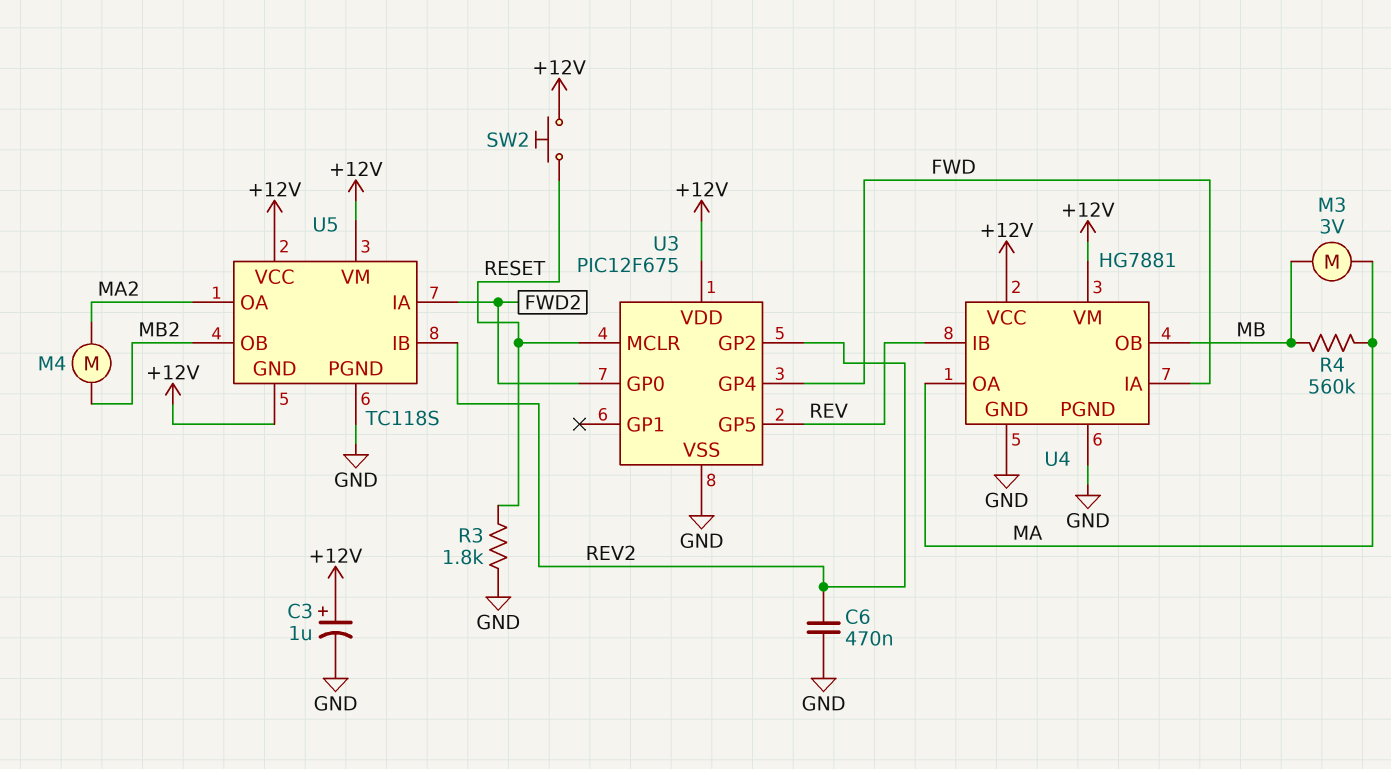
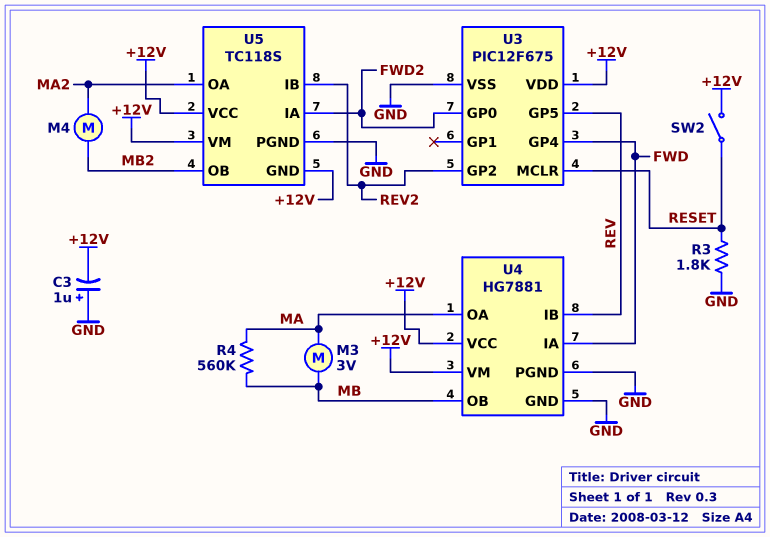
C3: 1uF (plus +12V, minus GND) -> 1uF (plus GND, minus +12V)
C6: 470nF (GND, REV2) -> none
SW2: button (+12V, RESET) -> switch (+12V, RESET)

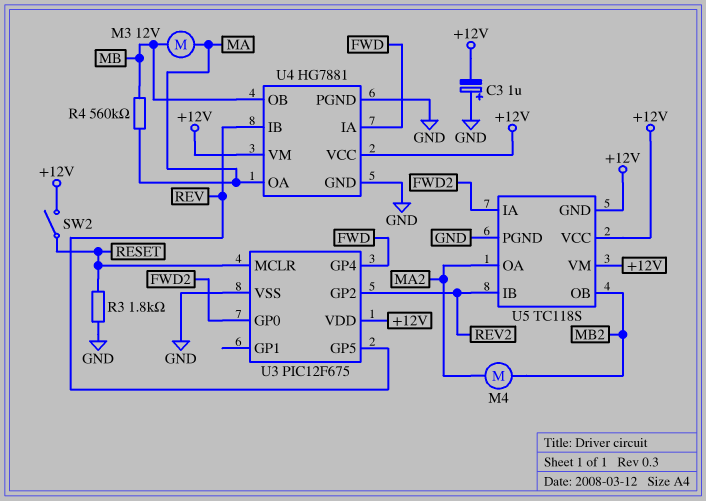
M3: motor 3V (MA, MB) -> motor 12V (MA, MB)

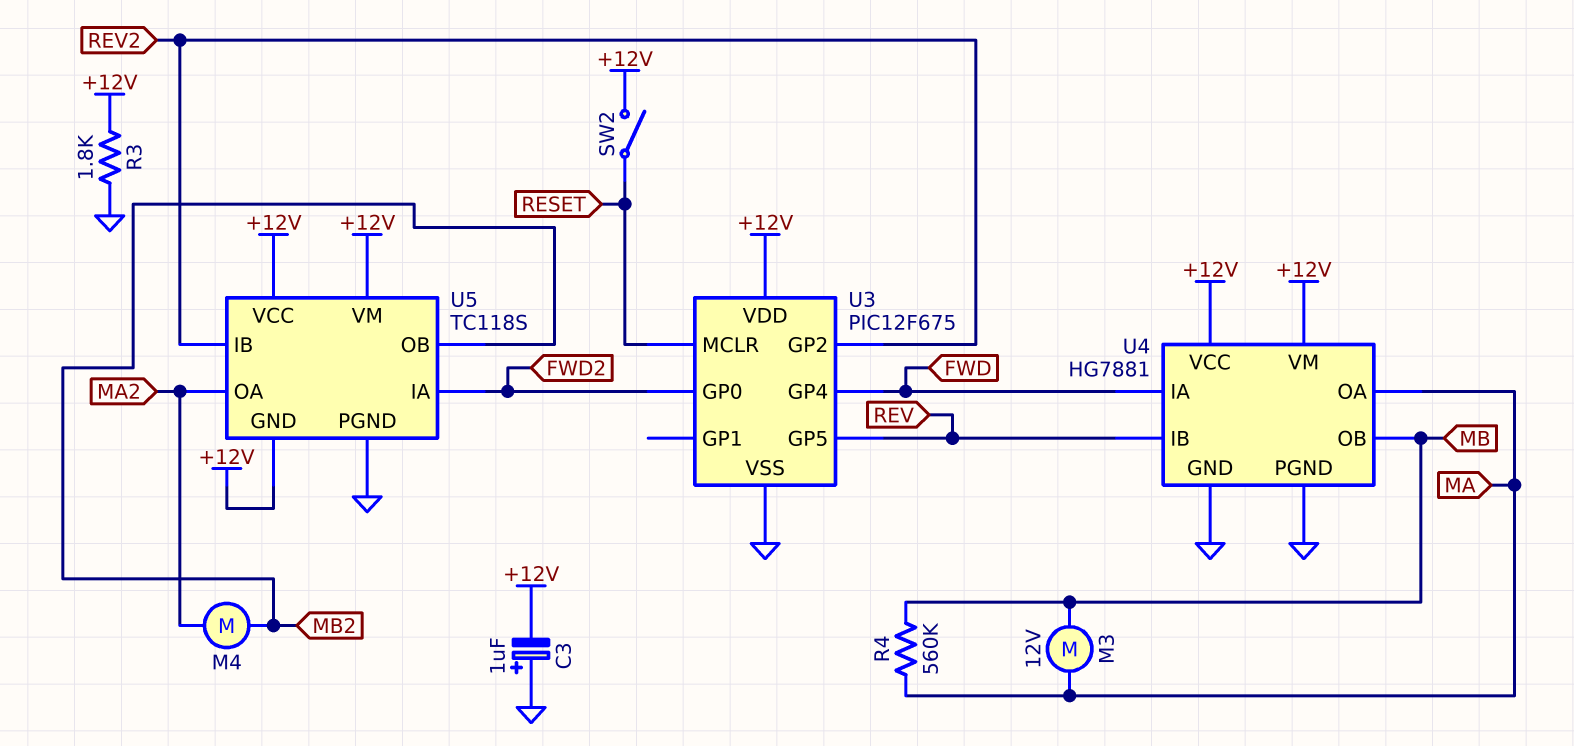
R3: 1.8k (GND, RESET) -> 1.8k (+12V, GND)

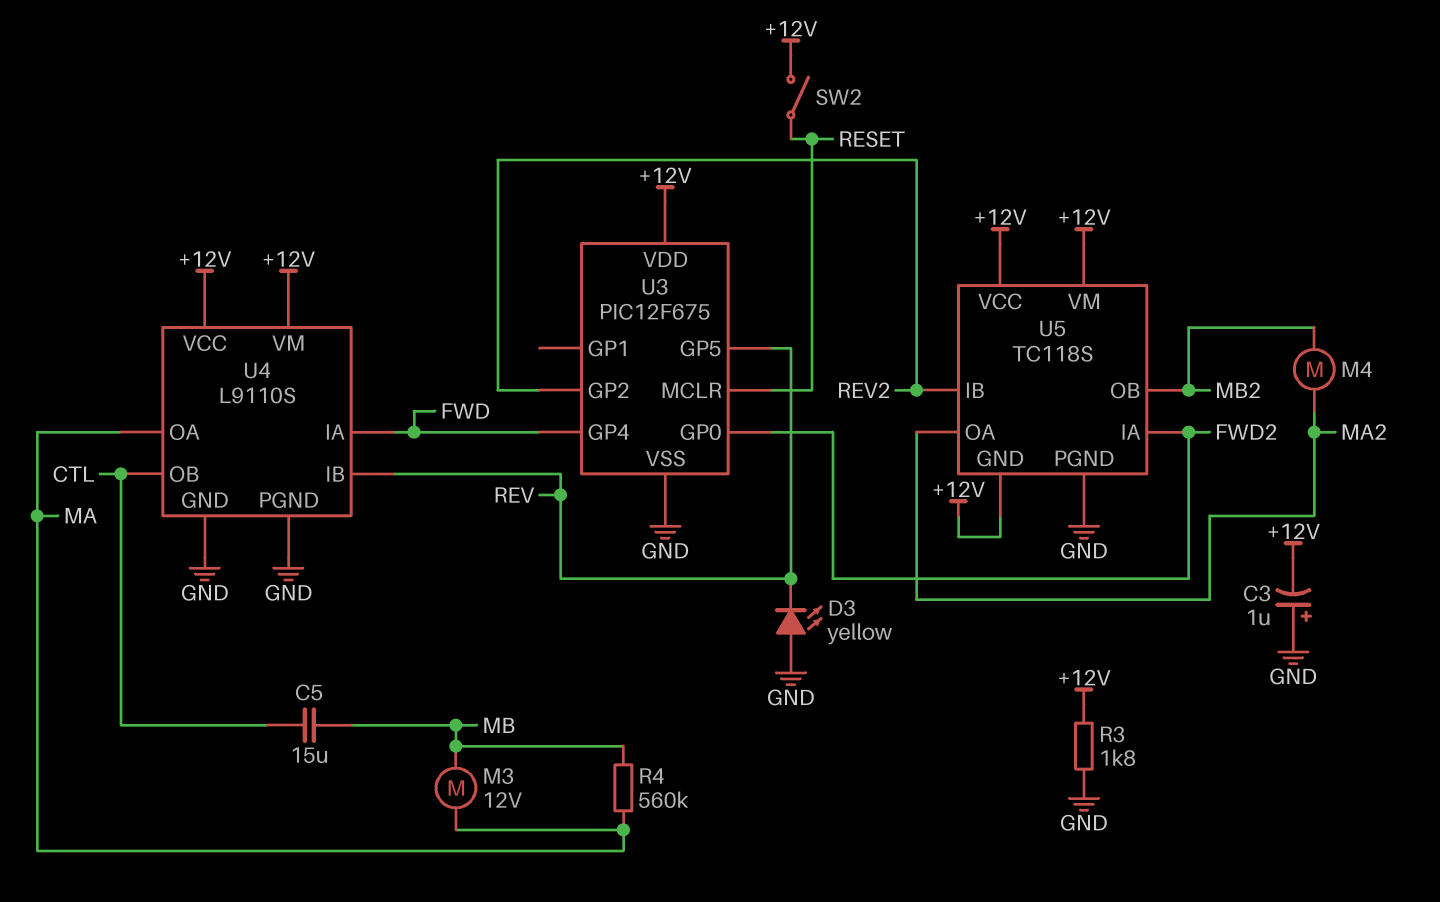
C5: none -> 15uF (CTL, MB)
D3: none -> LED yellow (A GND, K REV)
U4: HG7881 -> L9110S
U4 pin OB: MB -> CTL

